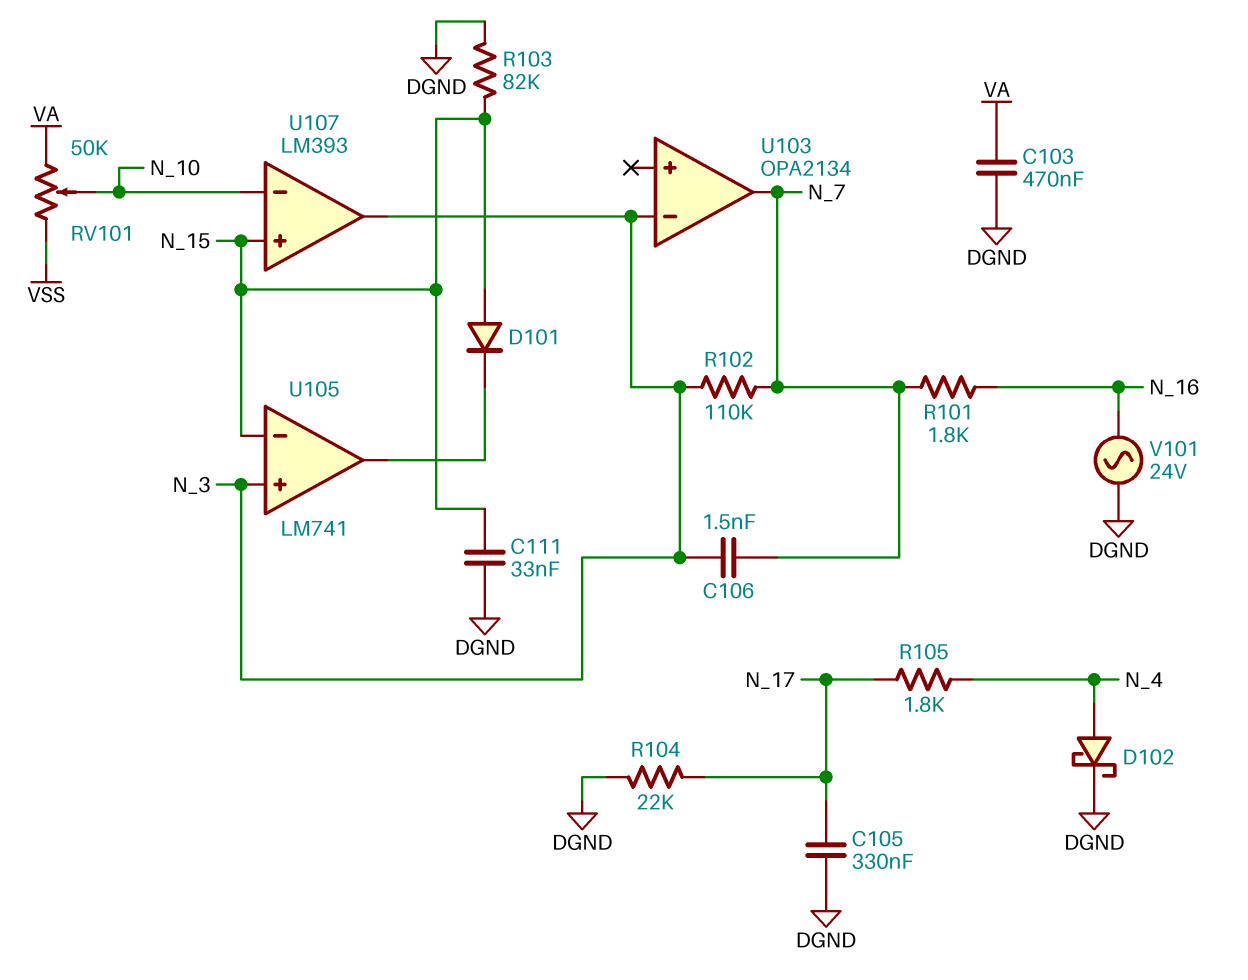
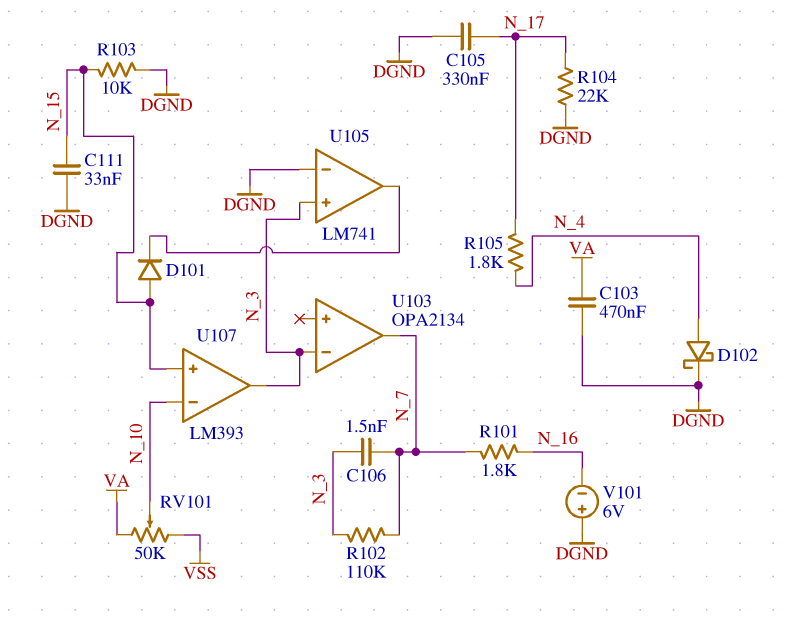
R103: 82k (DGND, N_15) -> 10k (DGND, N_15)
U105 pin in-: N_15 -> DGND
V101: AC 24V (DGND, N_16) -> 6V (plus DGND, minus N_16)

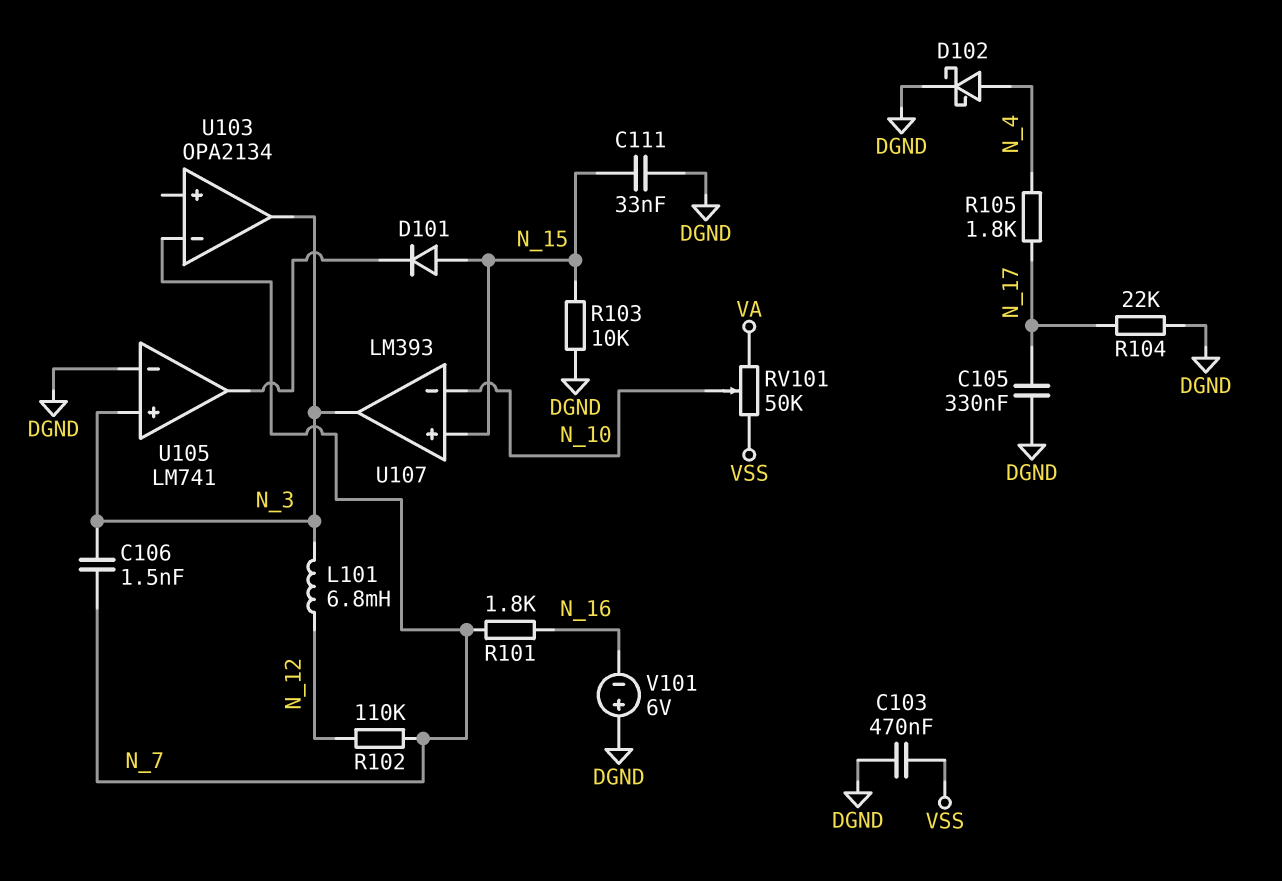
C103: 470nF (DGND, VA) -> 470nF (DGND, VSS)
L101: none -> 6.8mH (N_3, N_12)
R102: 110k (N_3, N_7) -> 110k (N_7, N_12)
U103 pin in-: N_3 -> N_7
U103 pin out: N_7 -> N_3

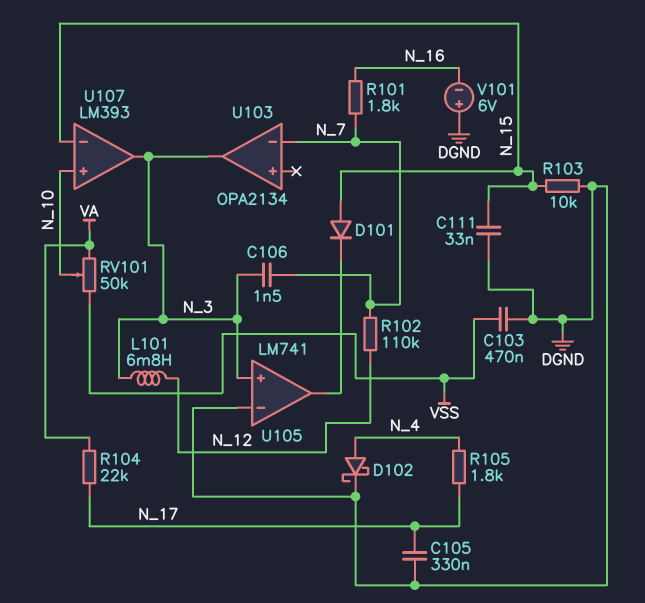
R104: 22k (DGND, N_17) -> 22k (N_17, VA)
U107 pin in+: N_15 -> N_10
U107 pin in-: N_10 -> N_15

